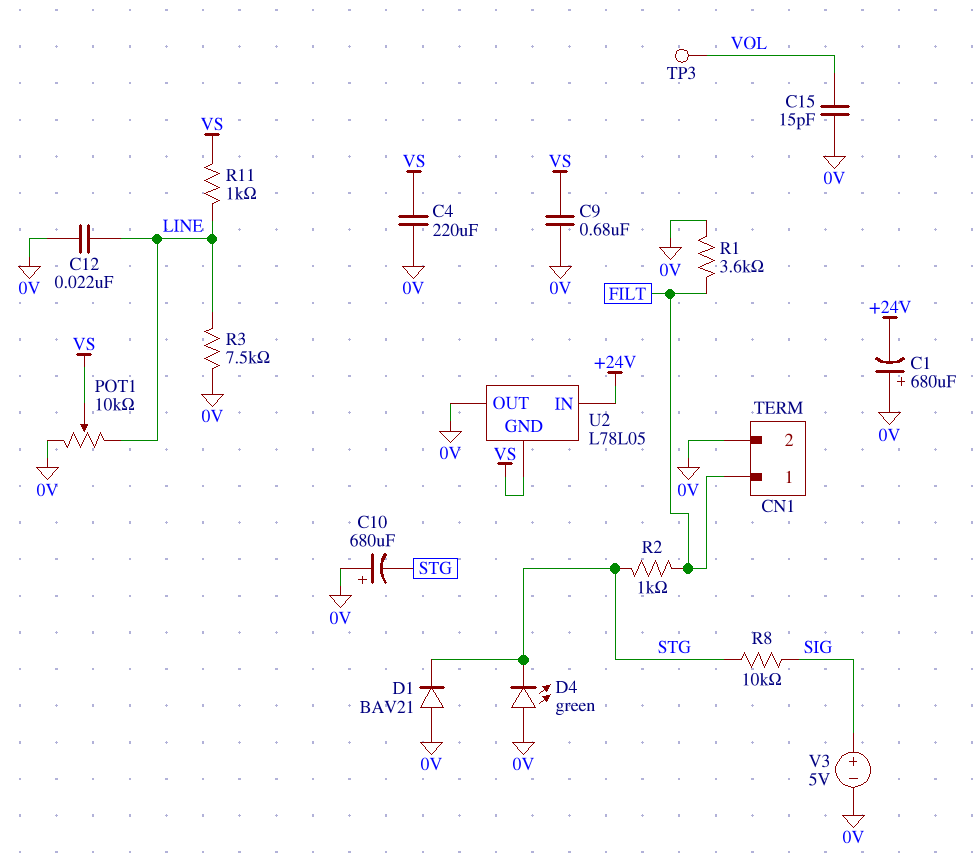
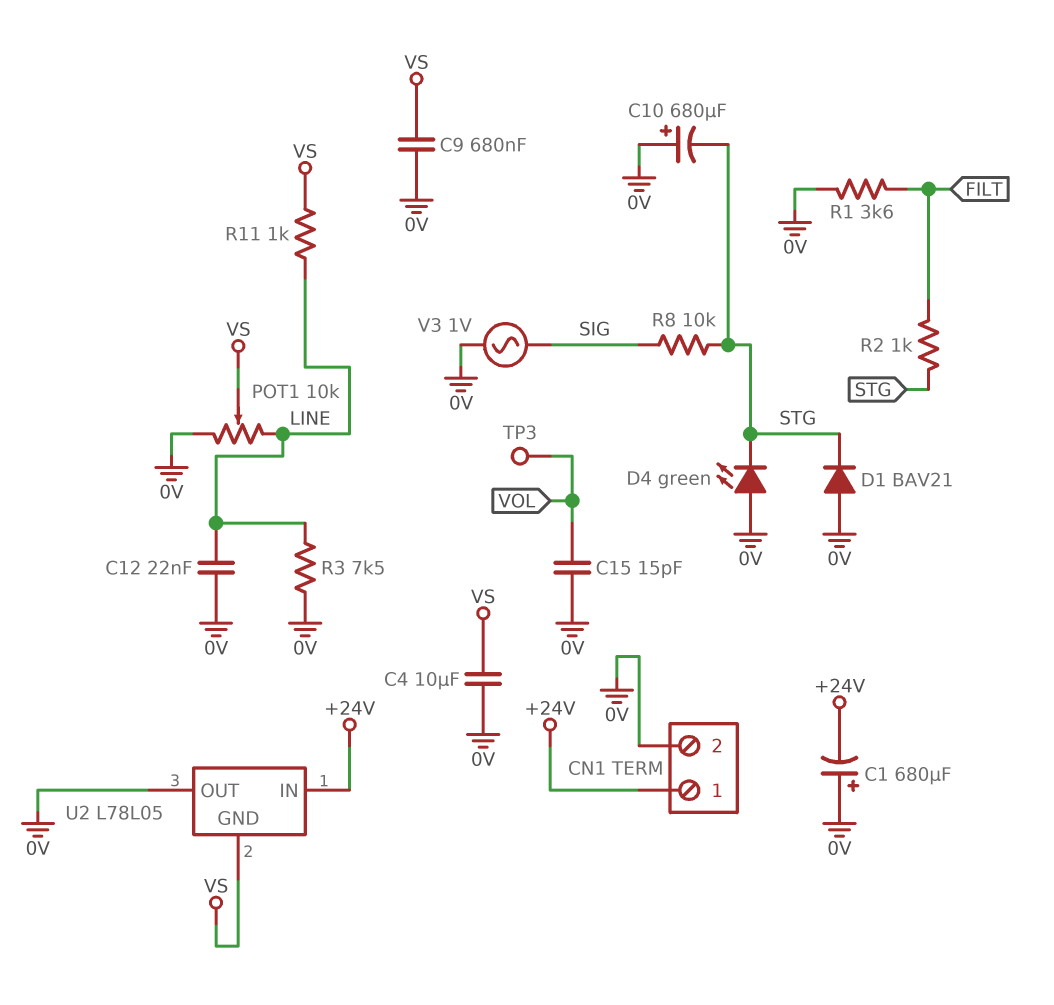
C4: 220uF (0V, VS) -> 10uF (0V, VS)
CN1 pin 1: FILT -> +24V
V3: 5V (plus SIG, minus 0V) -> AC 1V (0V, SIG)

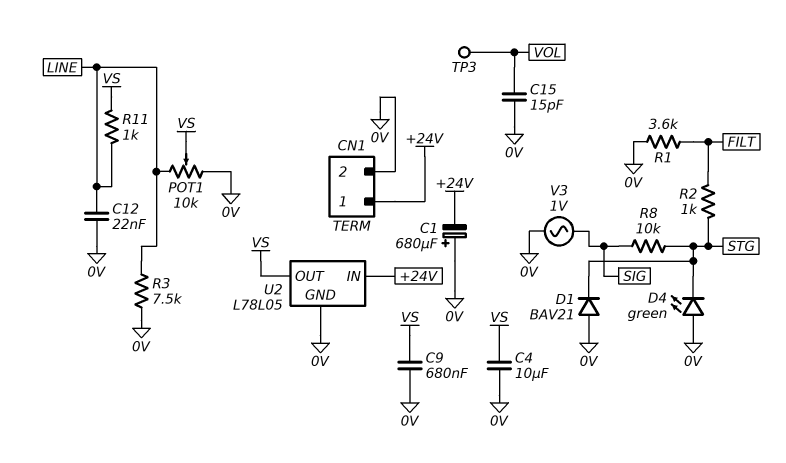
C10: 680uF (plus 0V, minus STG) -> none
U2 pin GND: VS -> 0V
U2 pin OUT: 0V -> VS

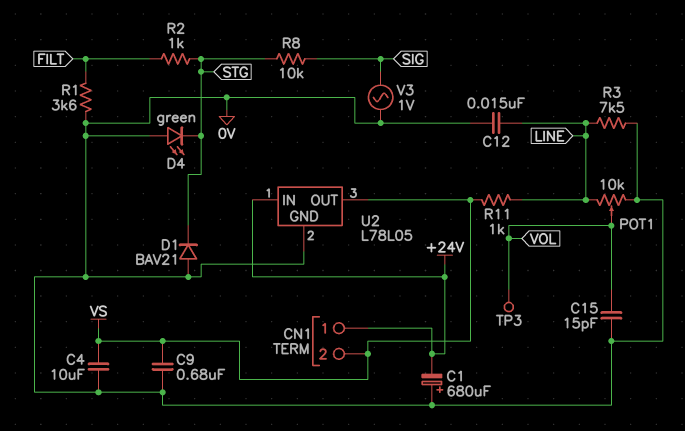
C12: 22nF (0V, LINE) -> 15nF (0V, LINE)
CN1 pin 2: 0V -> VS
POT1: 10k (0V, LINE, wiper VS) -> 10k (0V, LINE, wiper VOL)

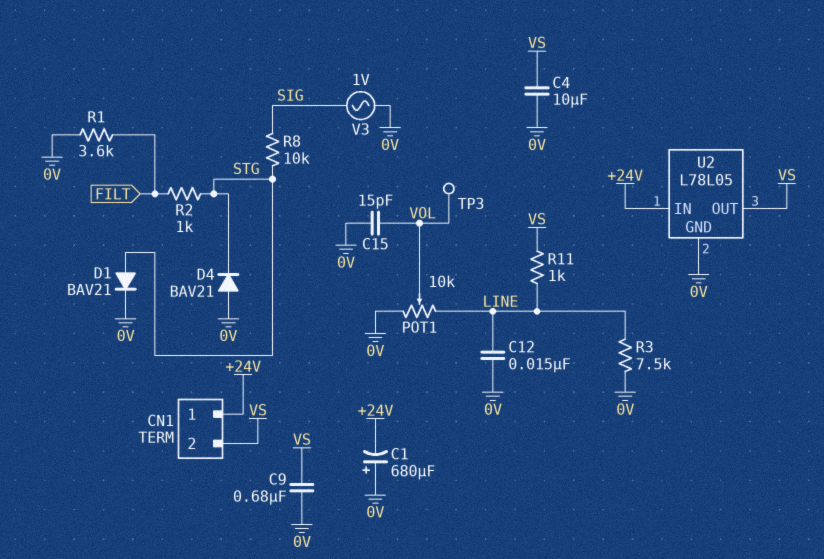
D1: diode BAV21 (A 0V, K STG) -> diode BAV21 (A STG, K 0V)
D4: LED green (A 0V, K STG) -> diode BAV21 (A 0V, K STG)

